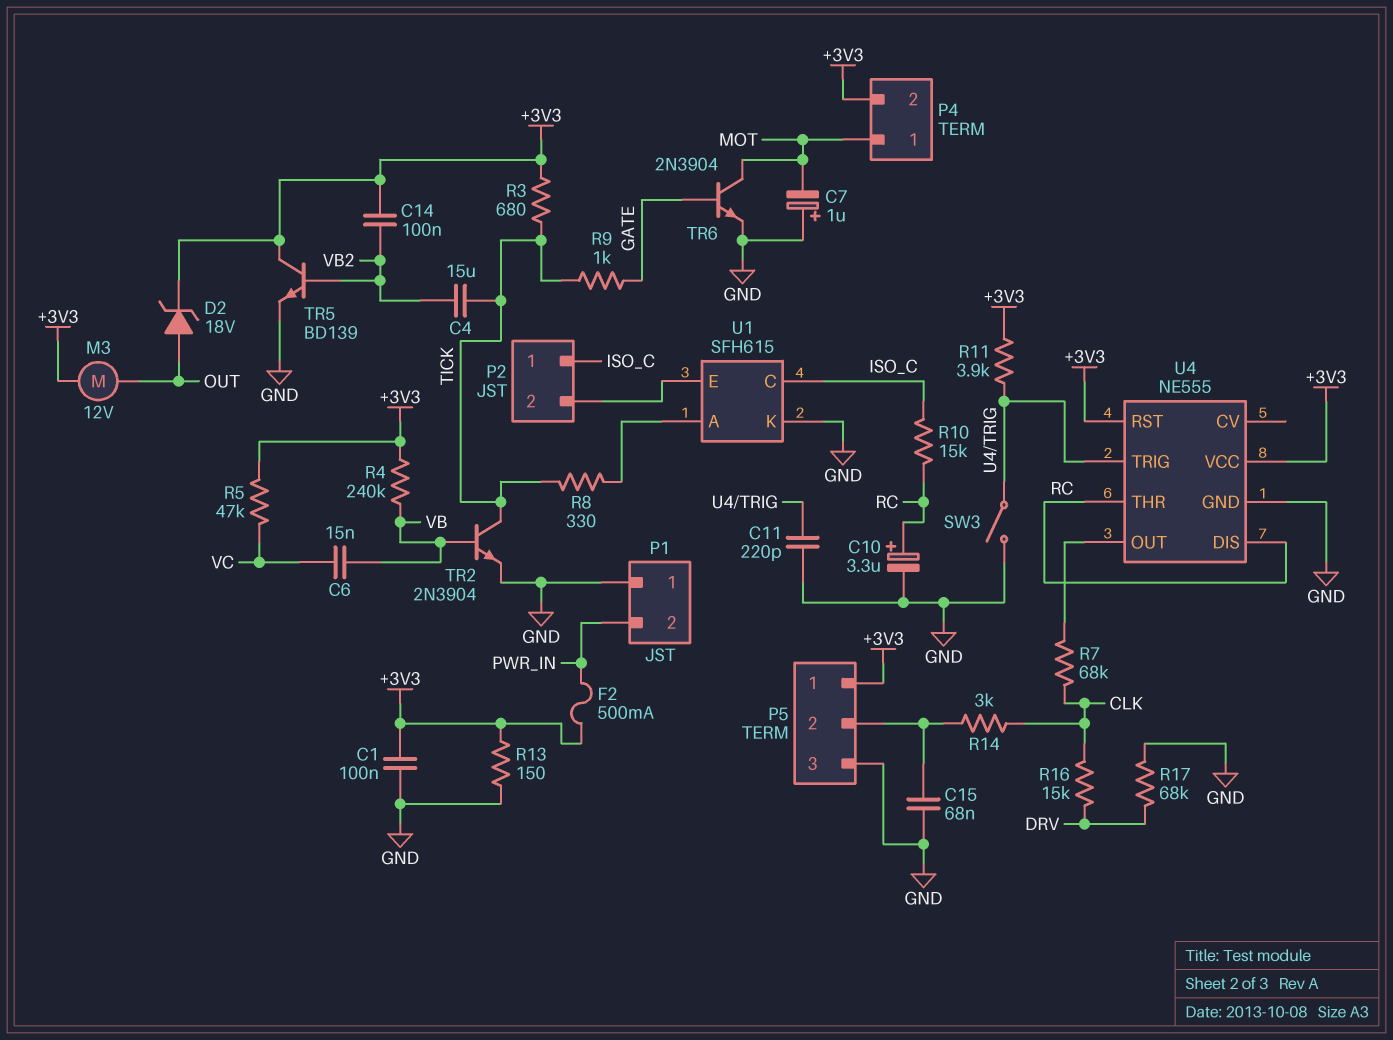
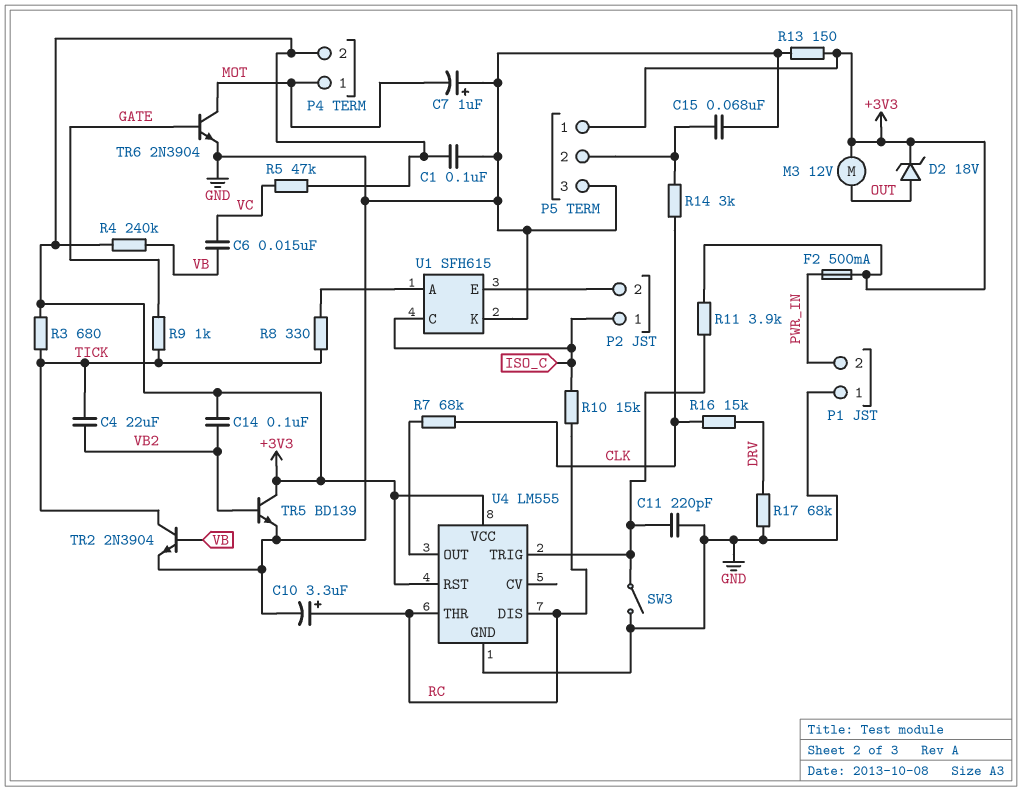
C4: 15uF (TICK, VB2) -> 22uF (TICK, VB2)
U4: NE555 -> LM555

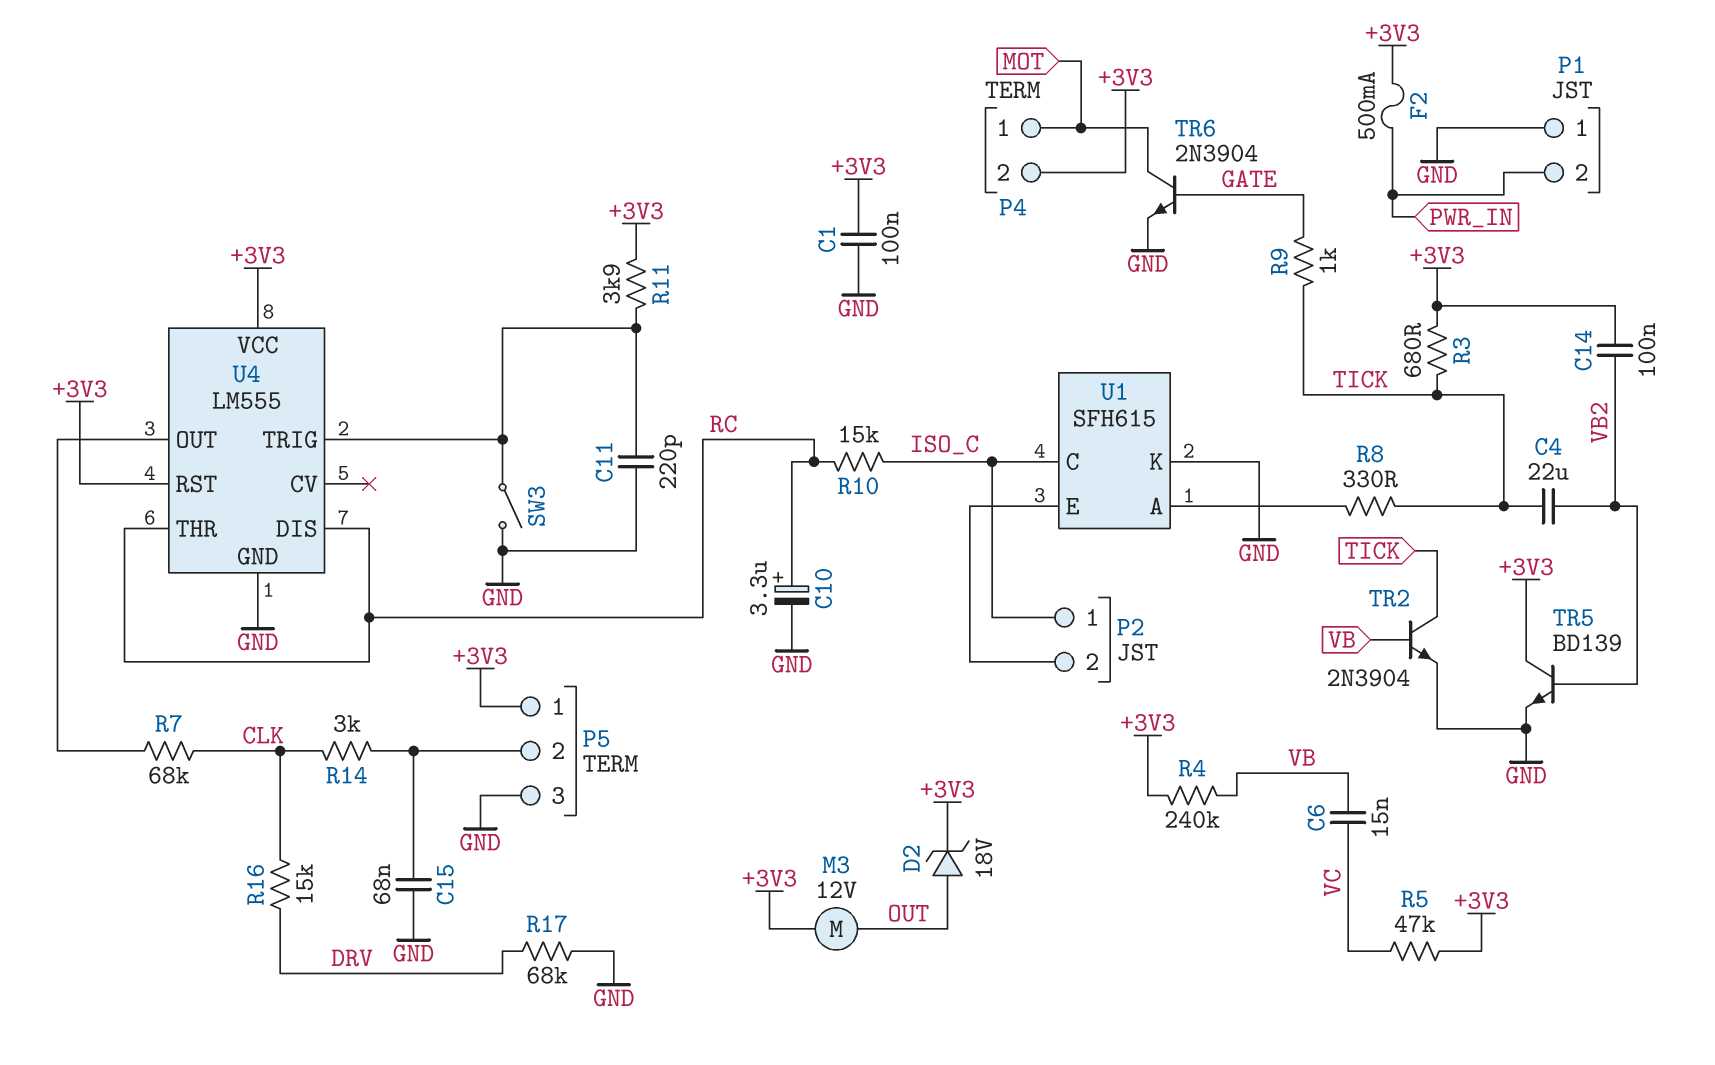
C7: 1uF (plus GND, minus MOT) -> none
R13: 150 (+3V3, GND) -> none

